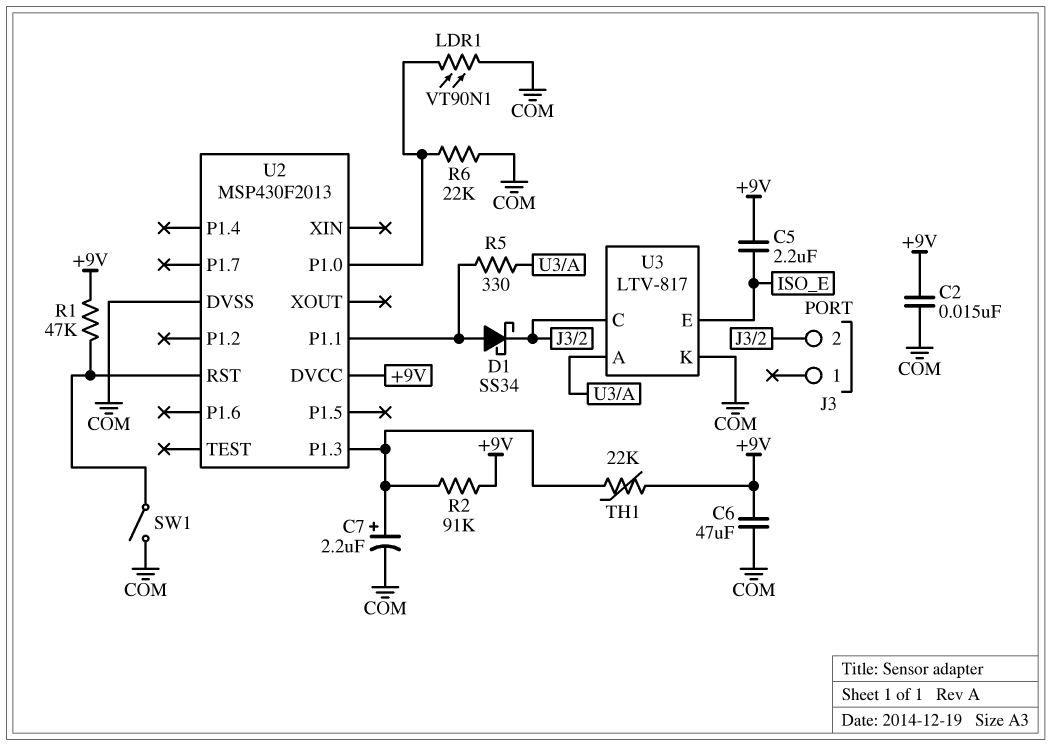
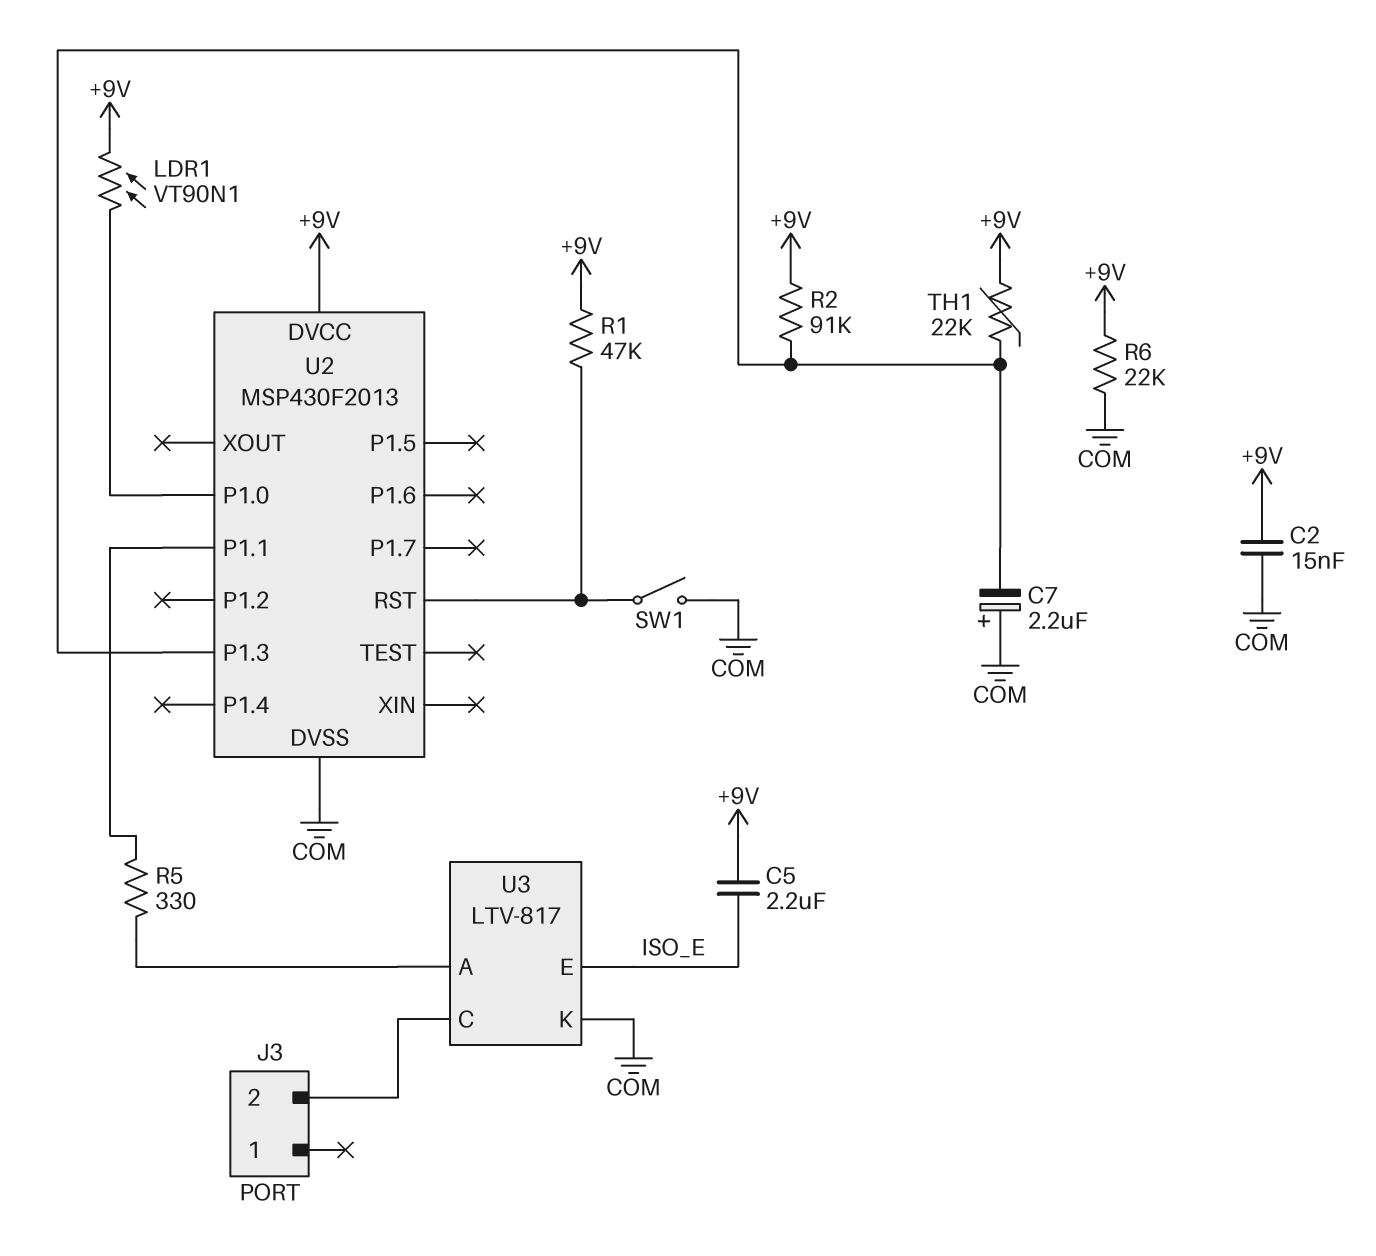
C6: 47uF (+9V, COM) -> none
C7: 2.2uF (plus U2/P1.3, minus COM) -> 2.2uF (plus COM, minus U2/P1.3)
D1: schottky SS34 (A U2/P1.1, K J3/2) -> none
LDR1: VT90N1 (COM, U2/P1.0) -> VT90N1 (+9V, U2/P1.0)
R6: 22k (COM, U2/P1.0) -> 22k (+9V, COM)

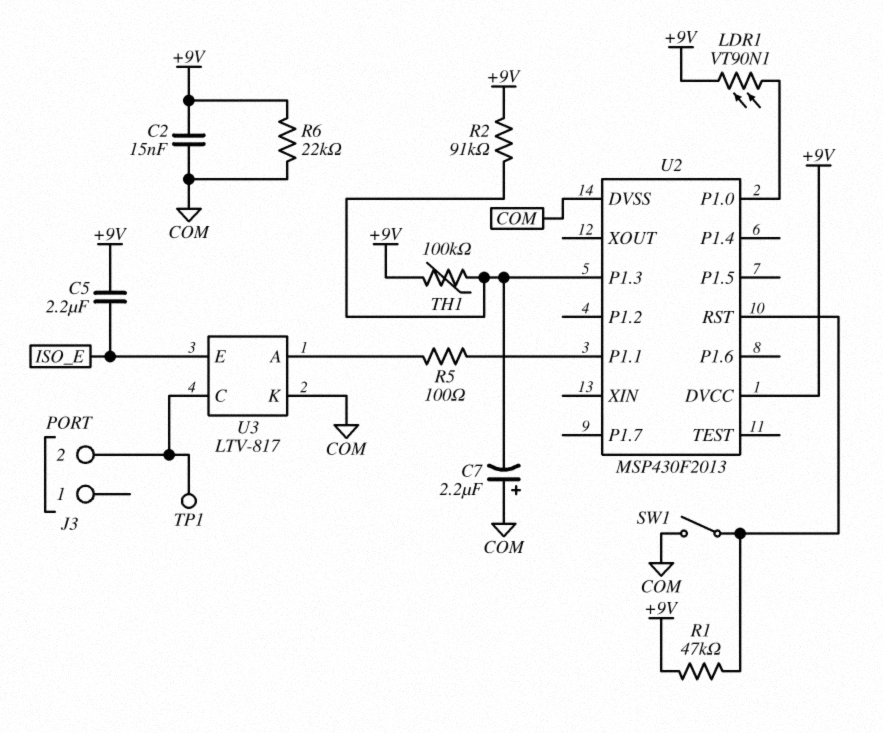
R5: 330 (U2/P1.1, U3/A) -> 100 (U2/P1.1, U3/A)
TH1: 22k (+9V, U2/P1.3) -> 100k (+9V, U2/P1.3)
TP1: none -> test point (J3/2)

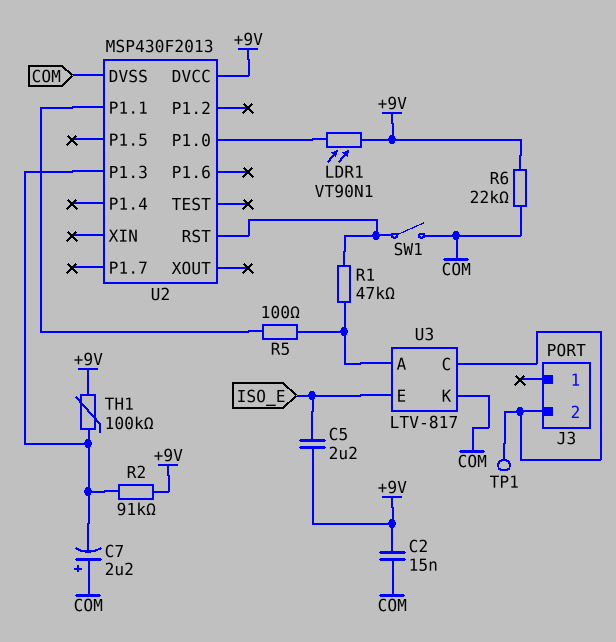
R1: 47k (+9V, U2/RST) -> 47k (U2/RST, U3/A)

